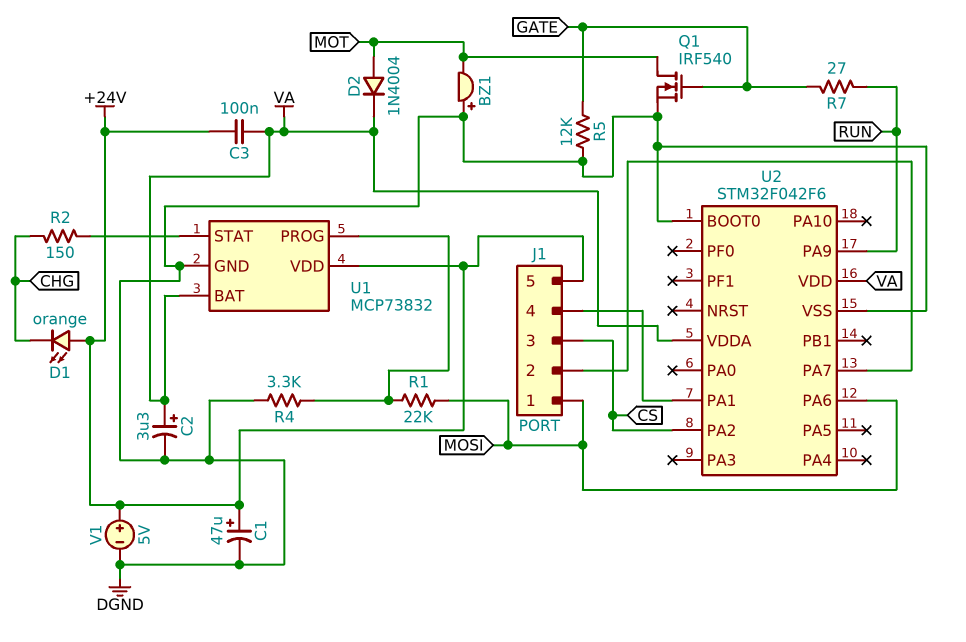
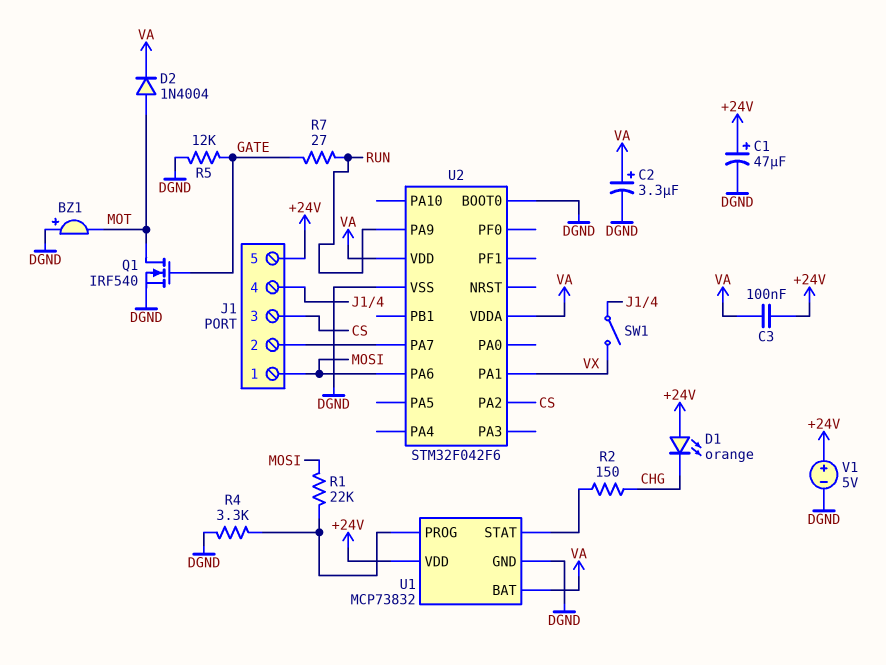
SW1: none -> switch (J1/4, VX)
U2 pin PA1: J1/4 -> VX

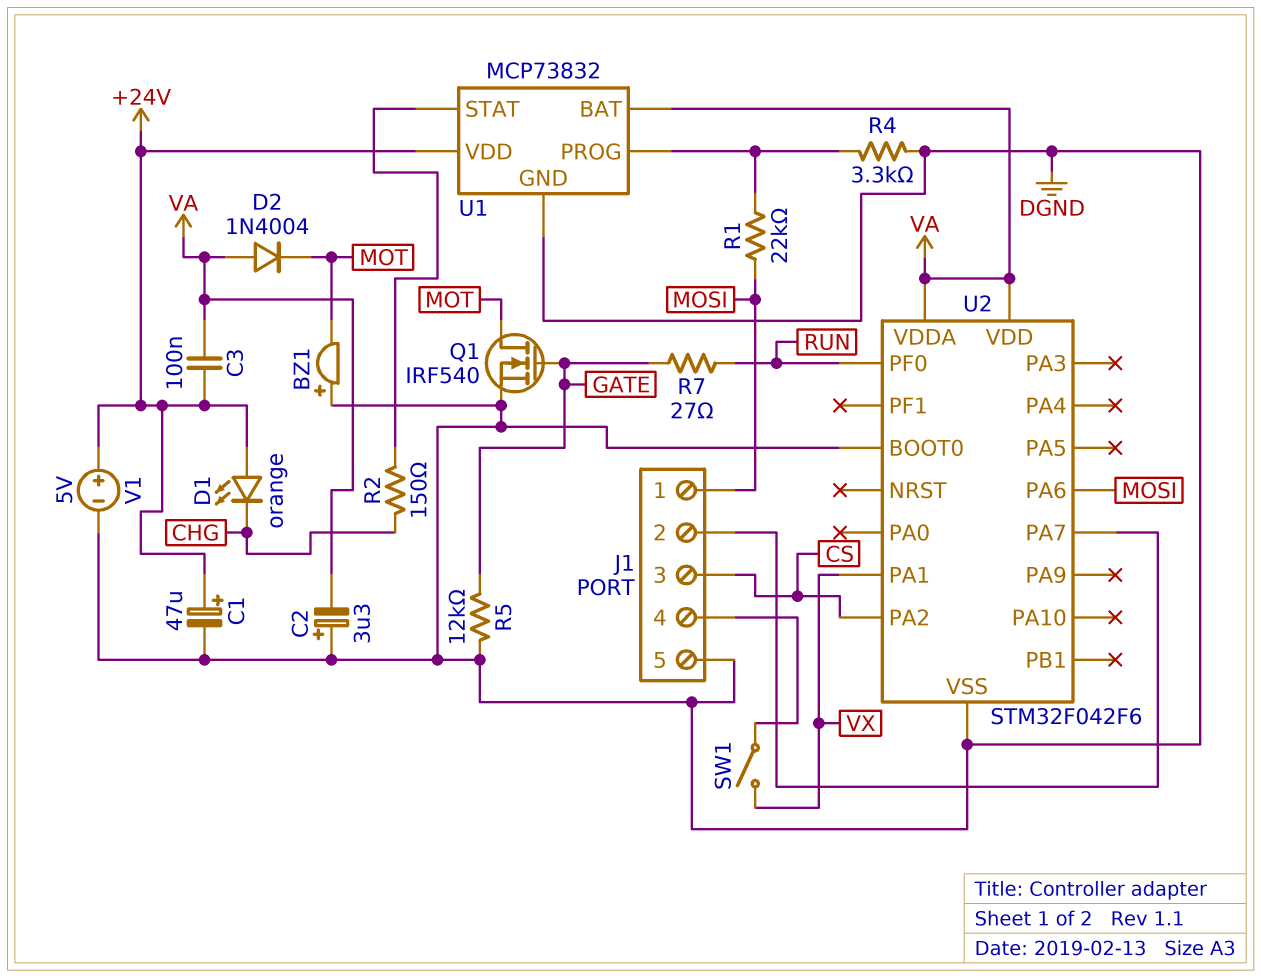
C2: 3.3uF (plus VA, minus DGND) -> 3.3uF (plus DGND, minus VA)
D2: diode 1N4004 (A MOT, K VA) -> diode 1N4004 (A VA, K MOT)
J1 pin 5: +24V -> DGND
U2 pin PA9: RUN -> none
U2 pin PF0: none -> RUN

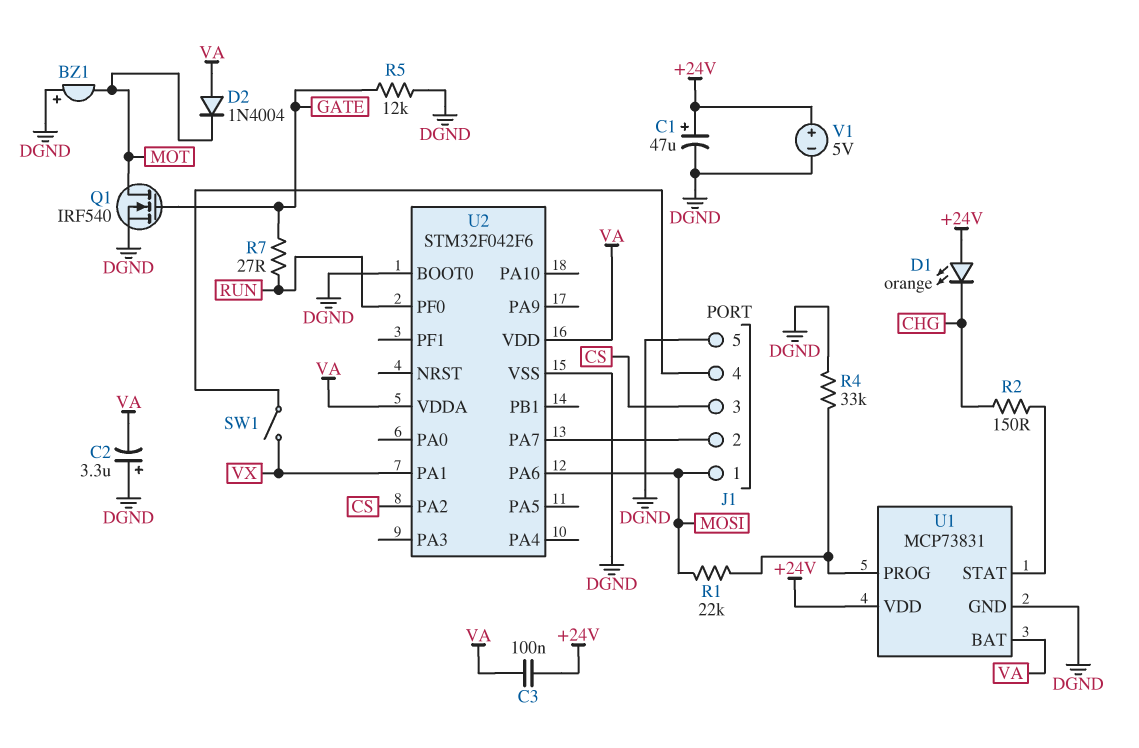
R4: 3.3k (DGND, U1/PROG) -> 33k (DGND, U1/PROG)
U1: MCP73832 -> MCP73831

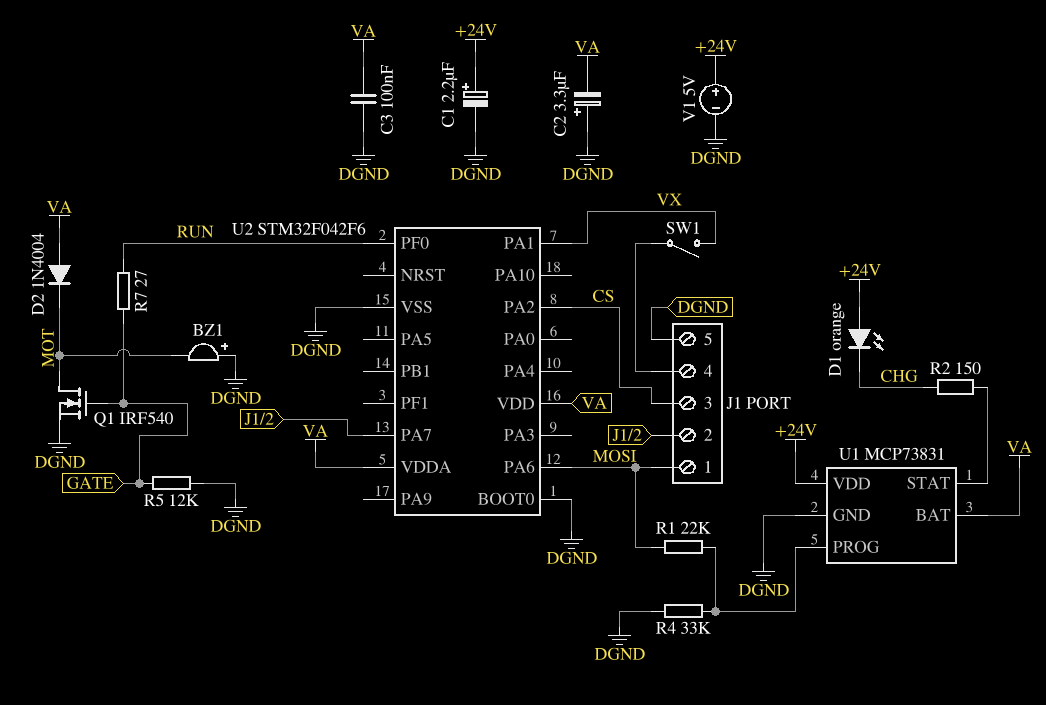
C1: 47uF (plus +24V, minus DGND) -> 2.2uF (plus +24V, minus DGND)
C3: 100nF (+24V, VA) -> 100nF (DGND, VA)

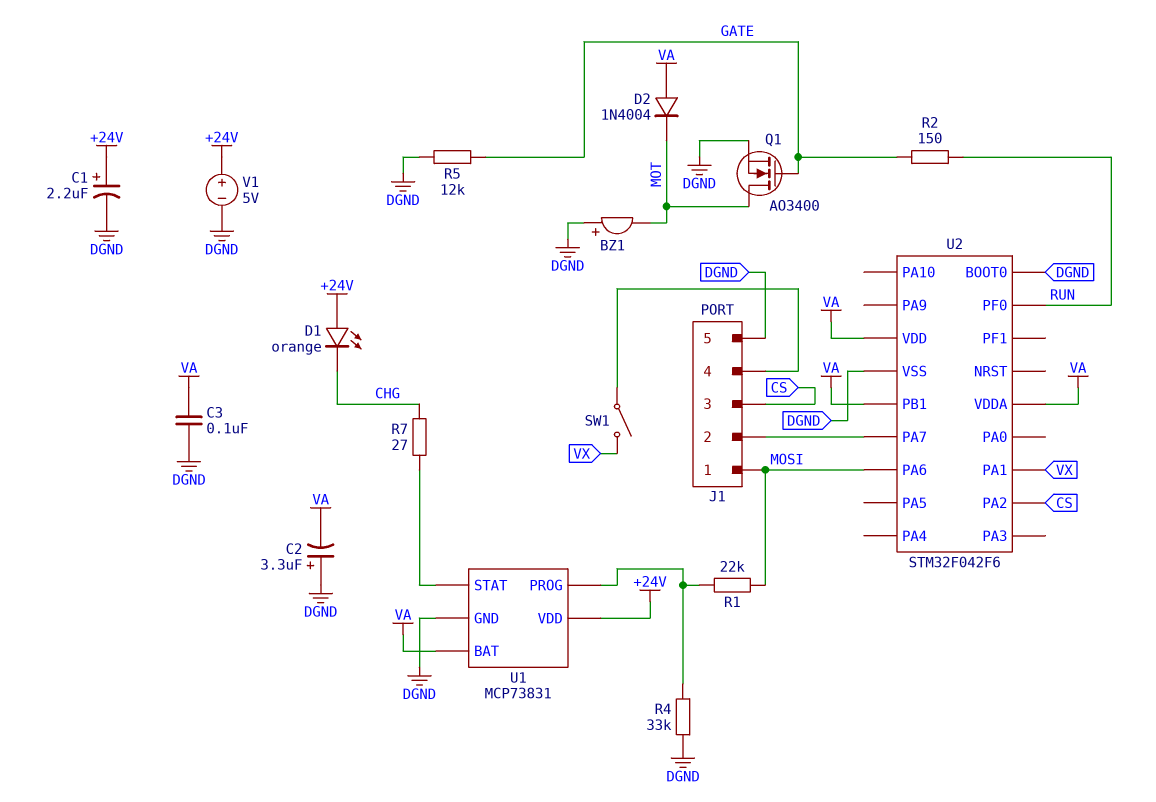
Q1: NMOS IRF540 (G GATE, D MOT, S DGND) -> NMOS AO3400 (G GATE, D MOT, S DGND)
R2: 150 (CHG, U1/STAT) -> 150 (GATE, RUN)
R7: 27 (GATE, RUN) -> 27 (CHG, U1/STAT)
U2 pin PB1: none -> VA

